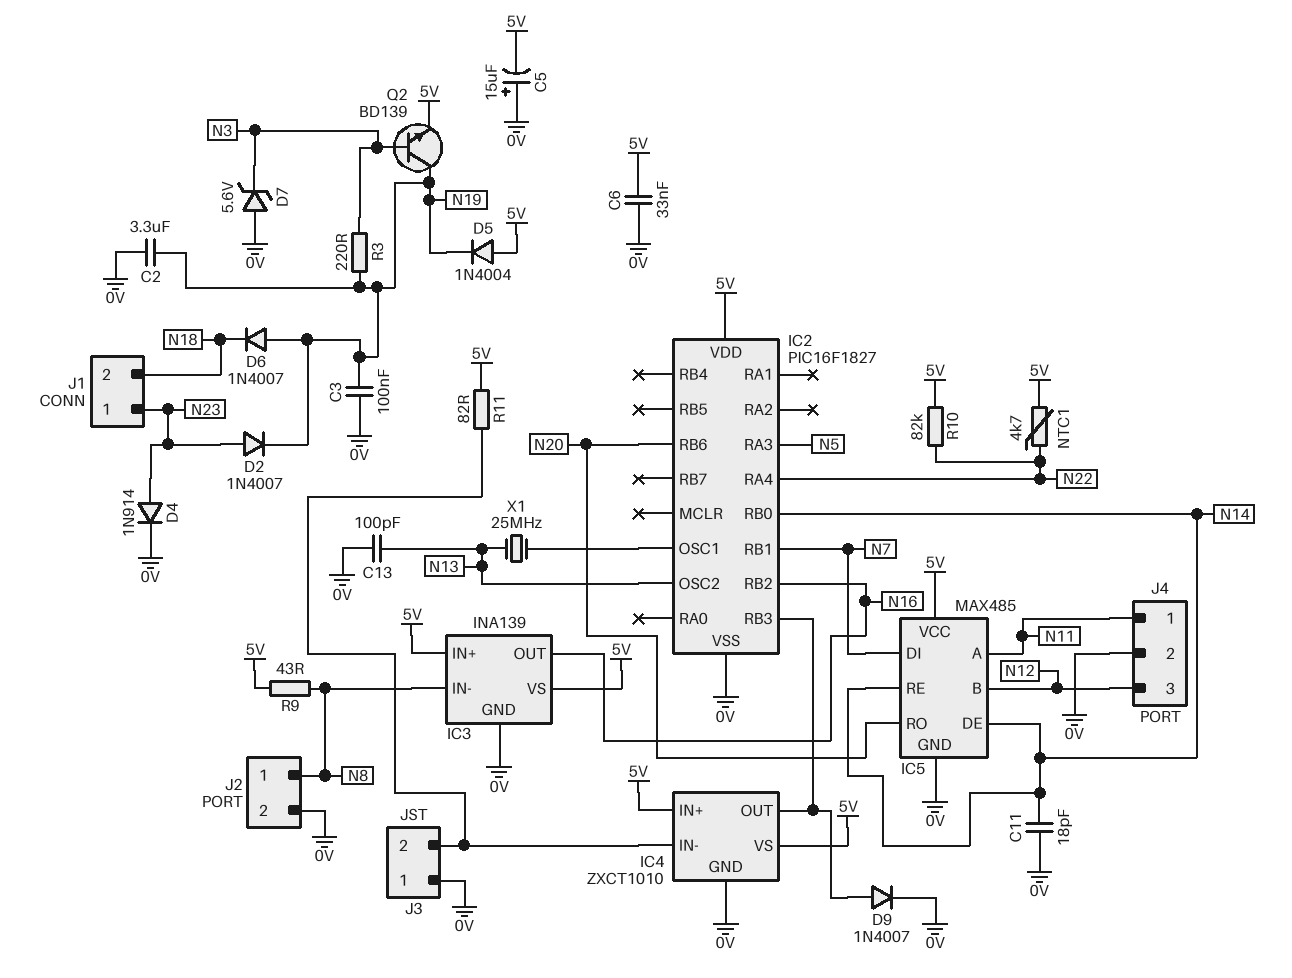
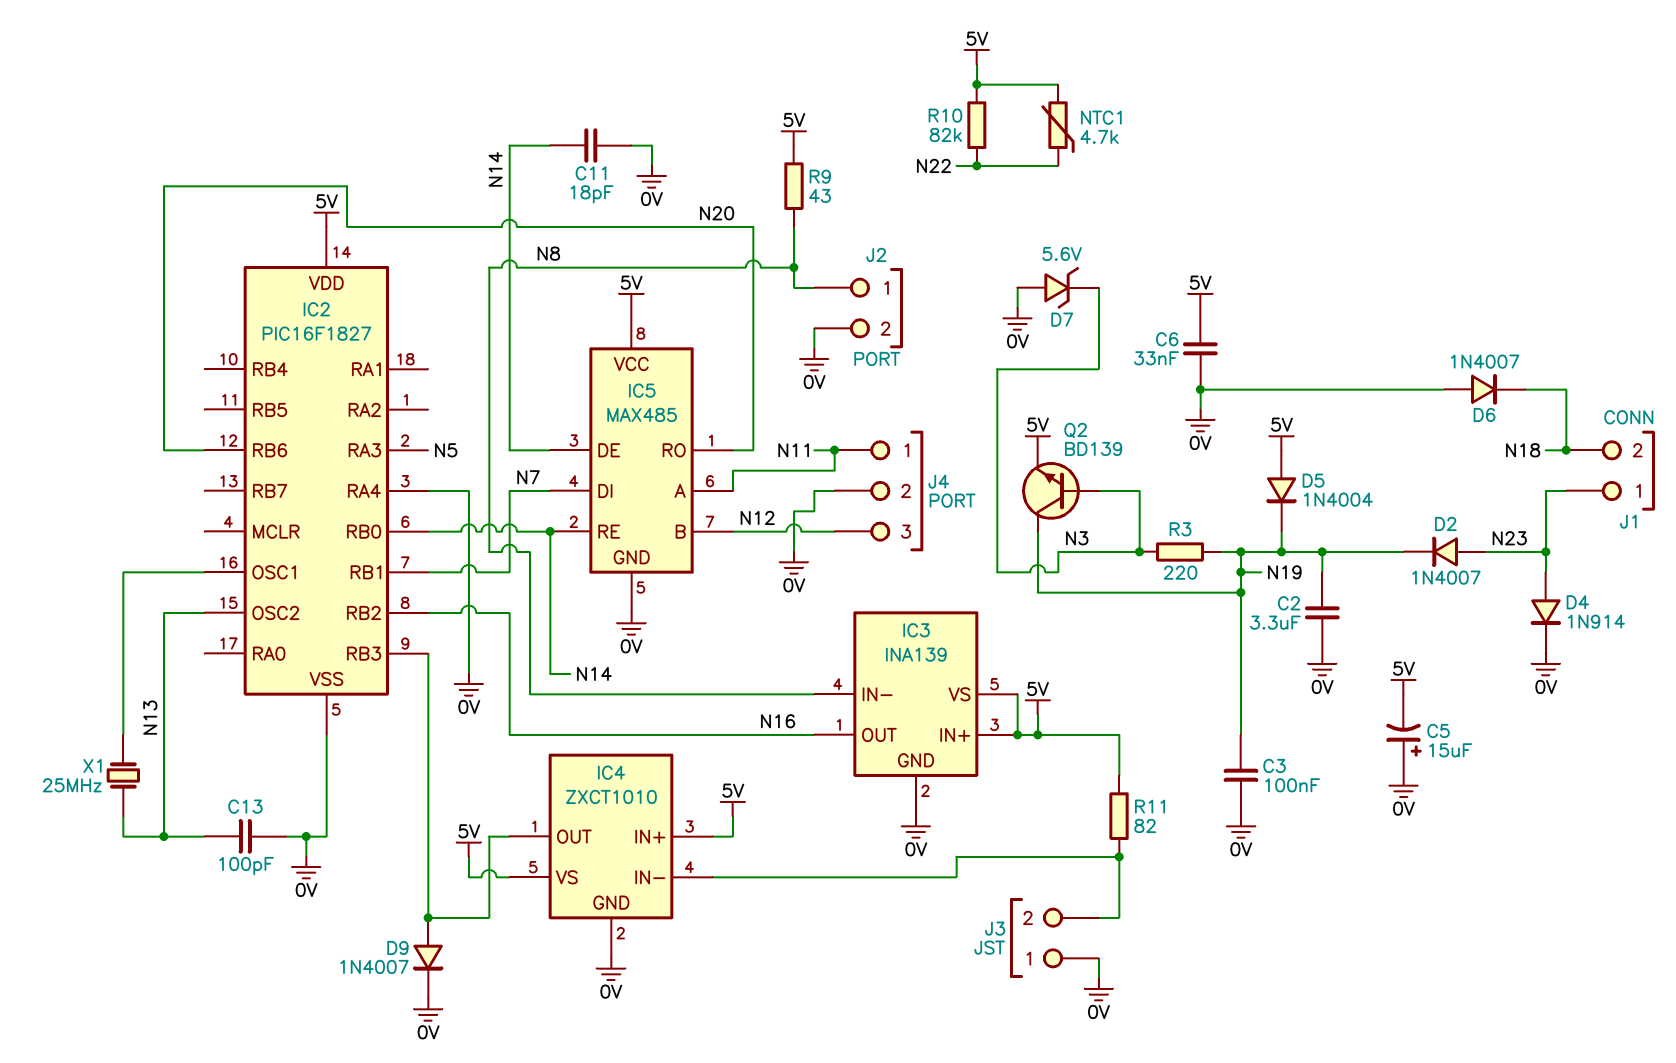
D6: diode 1N4007 (A N19, K N18) -> diode 1N4007 (A 0V, K N18)
IC2 pin RA4: N22 -> 0V

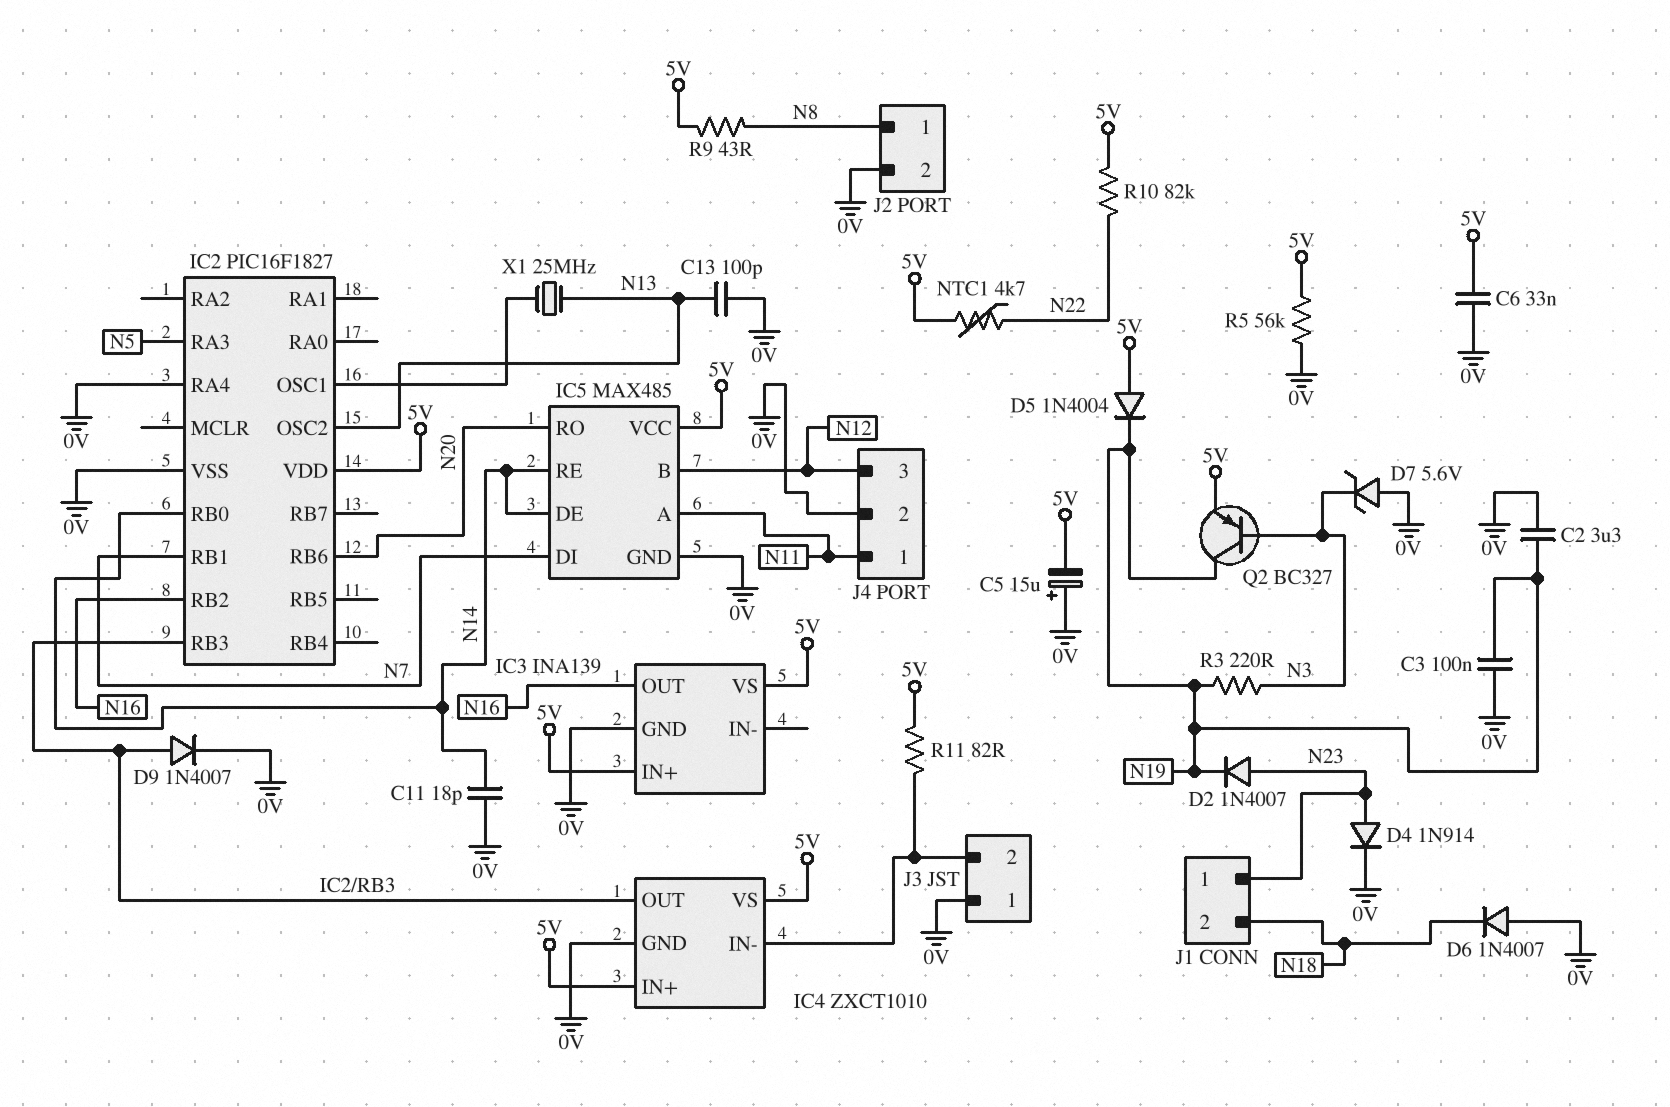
IC3 pin IN-: N8 -> none
Q2: NPN BD139 (B N3, C N19, E 5V) -> PNP BC327 (B N3, C N19, E 5V)
R5: none -> 56k (0V, 5V)

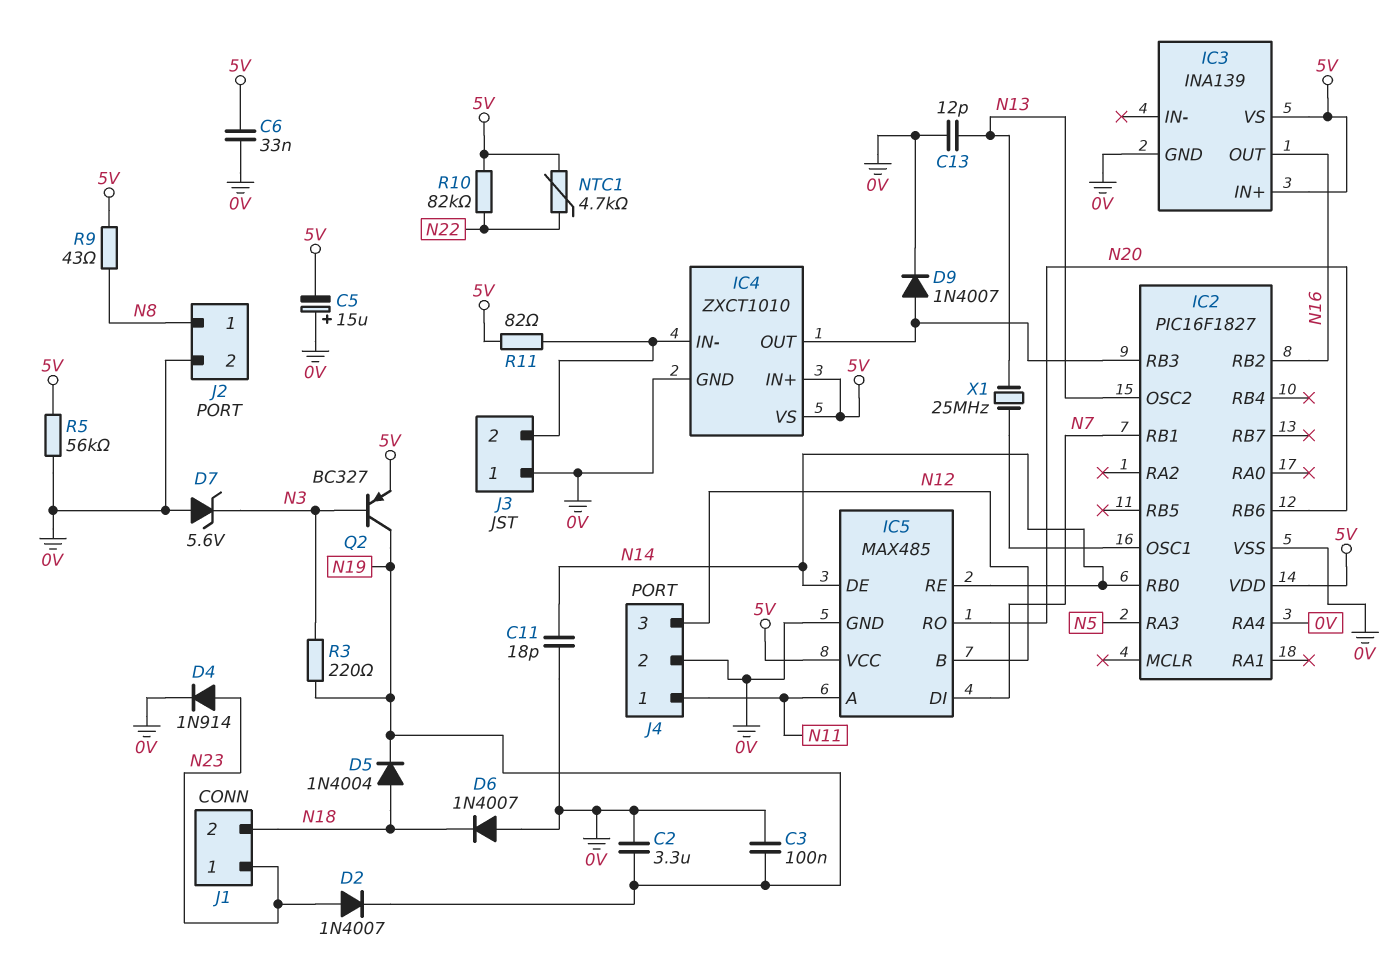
C13: 100pF (0V, N13) -> 12pF (0V, N13)
D5: diode 1N4004 (A 5V, K N19) -> diode 1N4004 (A N18, K N19)

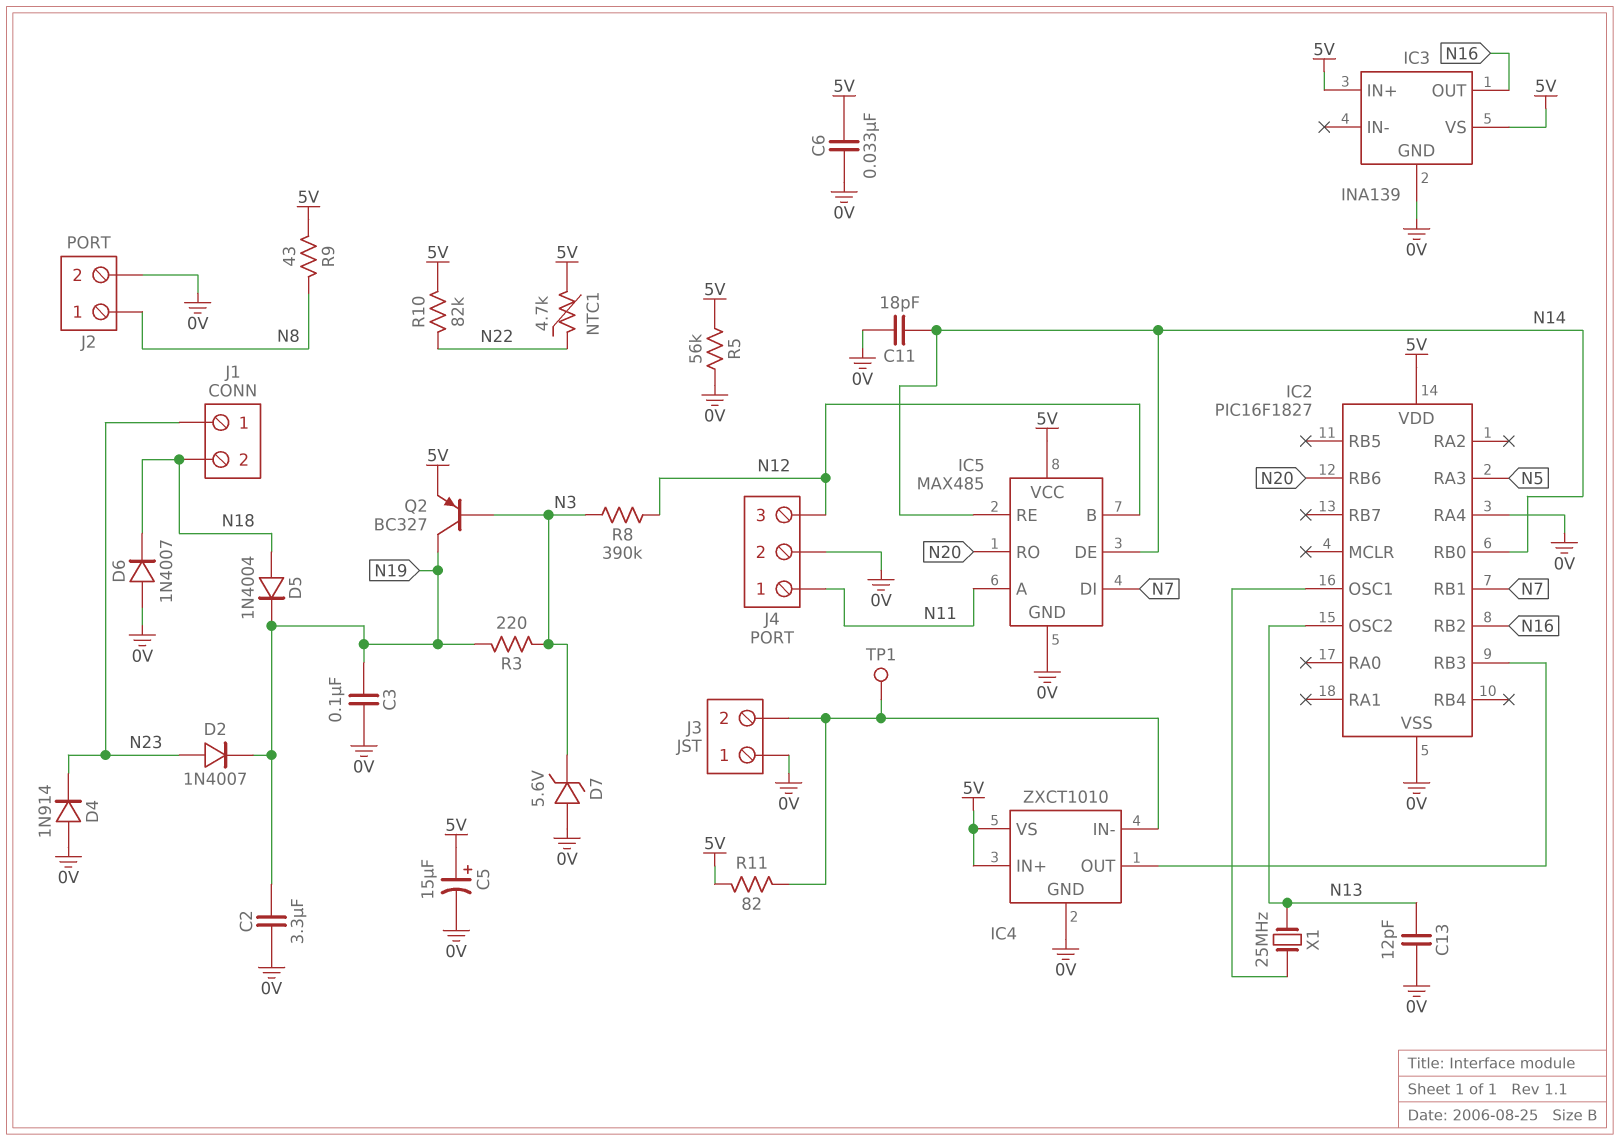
C5: 15uF (plus 0V, minus 5V) -> 15uF (plus 5V, minus 0V)
D4: diode 1N914 (A N23, K 0V) -> diode 1N914 (A 0V, K N23)
D9: diode 1N4007 (A IC2/RB3, K 0V) -> none
R8: none -> 390k (N3, N12)
TP1: none -> test point (IC4/IN-)

